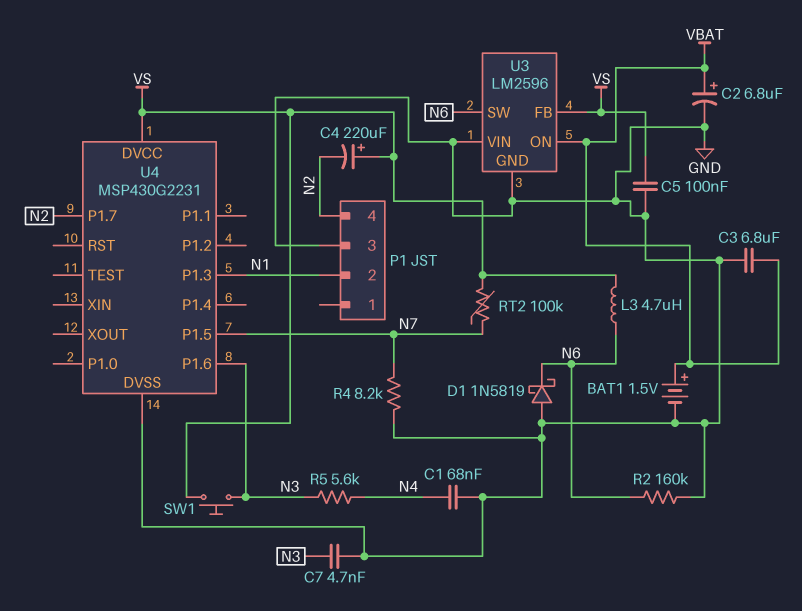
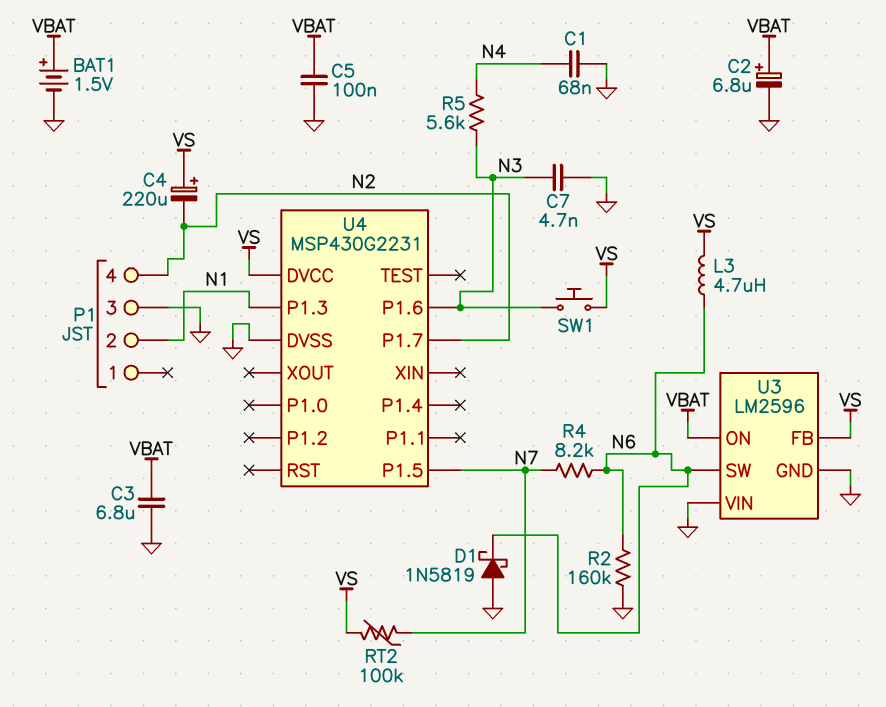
C5: 100nF (GND, VS) -> 100nF (GND, VBAT)
R4: 8.2k (GND, N7) -> 8.2k (N6, N7)

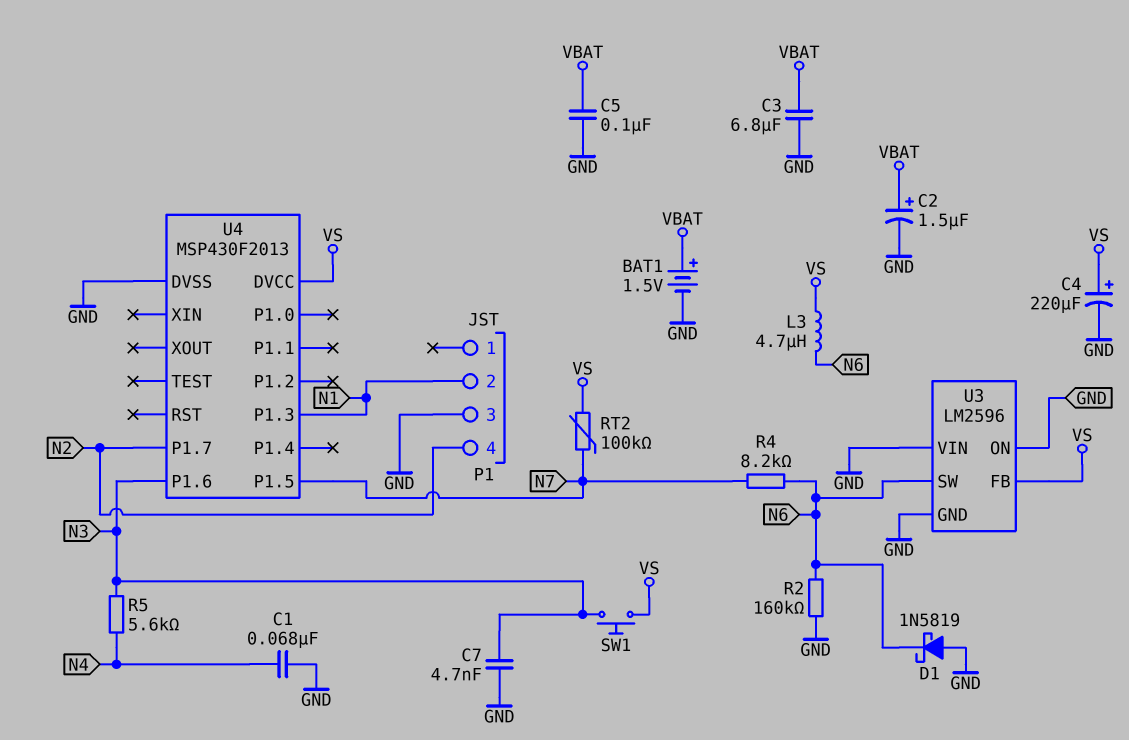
C2: 6.8uF (plus VBAT, minus GND) -> 1.5uF (plus VBAT, minus GND)
C4: 220uF (plus VS, minus N2) -> 220uF (plus VS, minus GND)
U3 pin ON: VBAT -> GND
U4: MSP430G2231 -> MSP430F2013

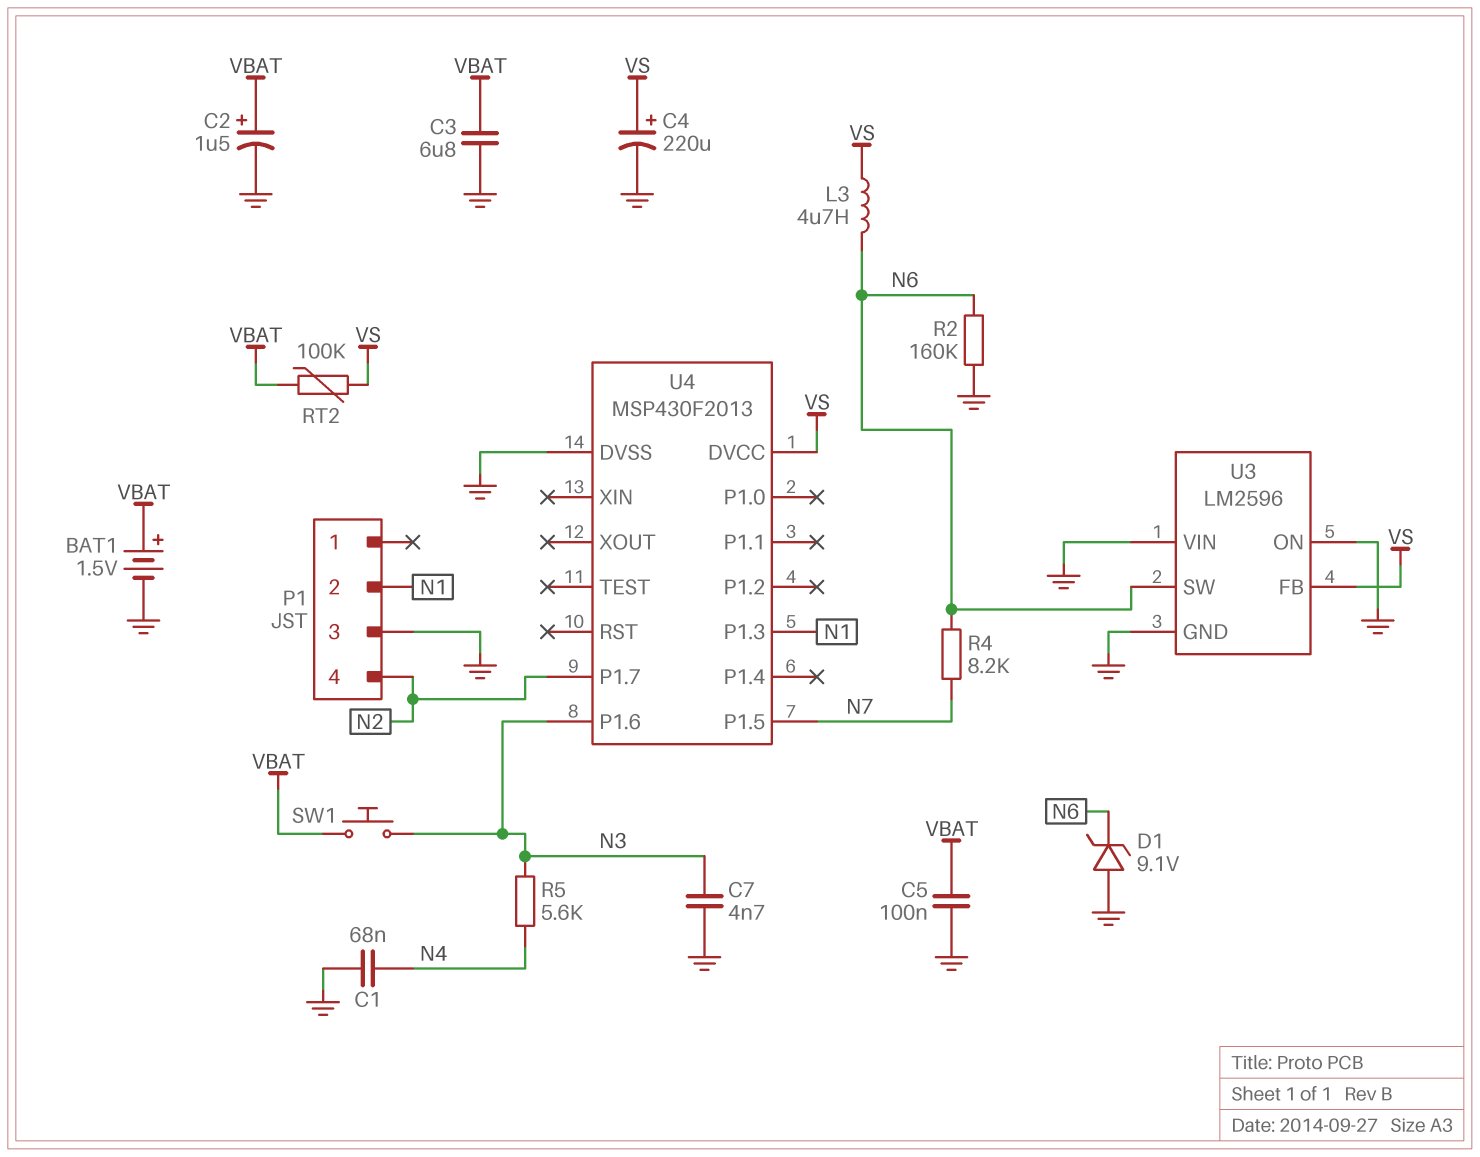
D1: schottky 1N5819 (A GND, K N6) -> zener 9.1V (A GND, K N6)
RT2: 100k (N7, VS) -> 100k (VBAT, VS)
SW1: button (N3, VS) -> button (N3, VBAT)

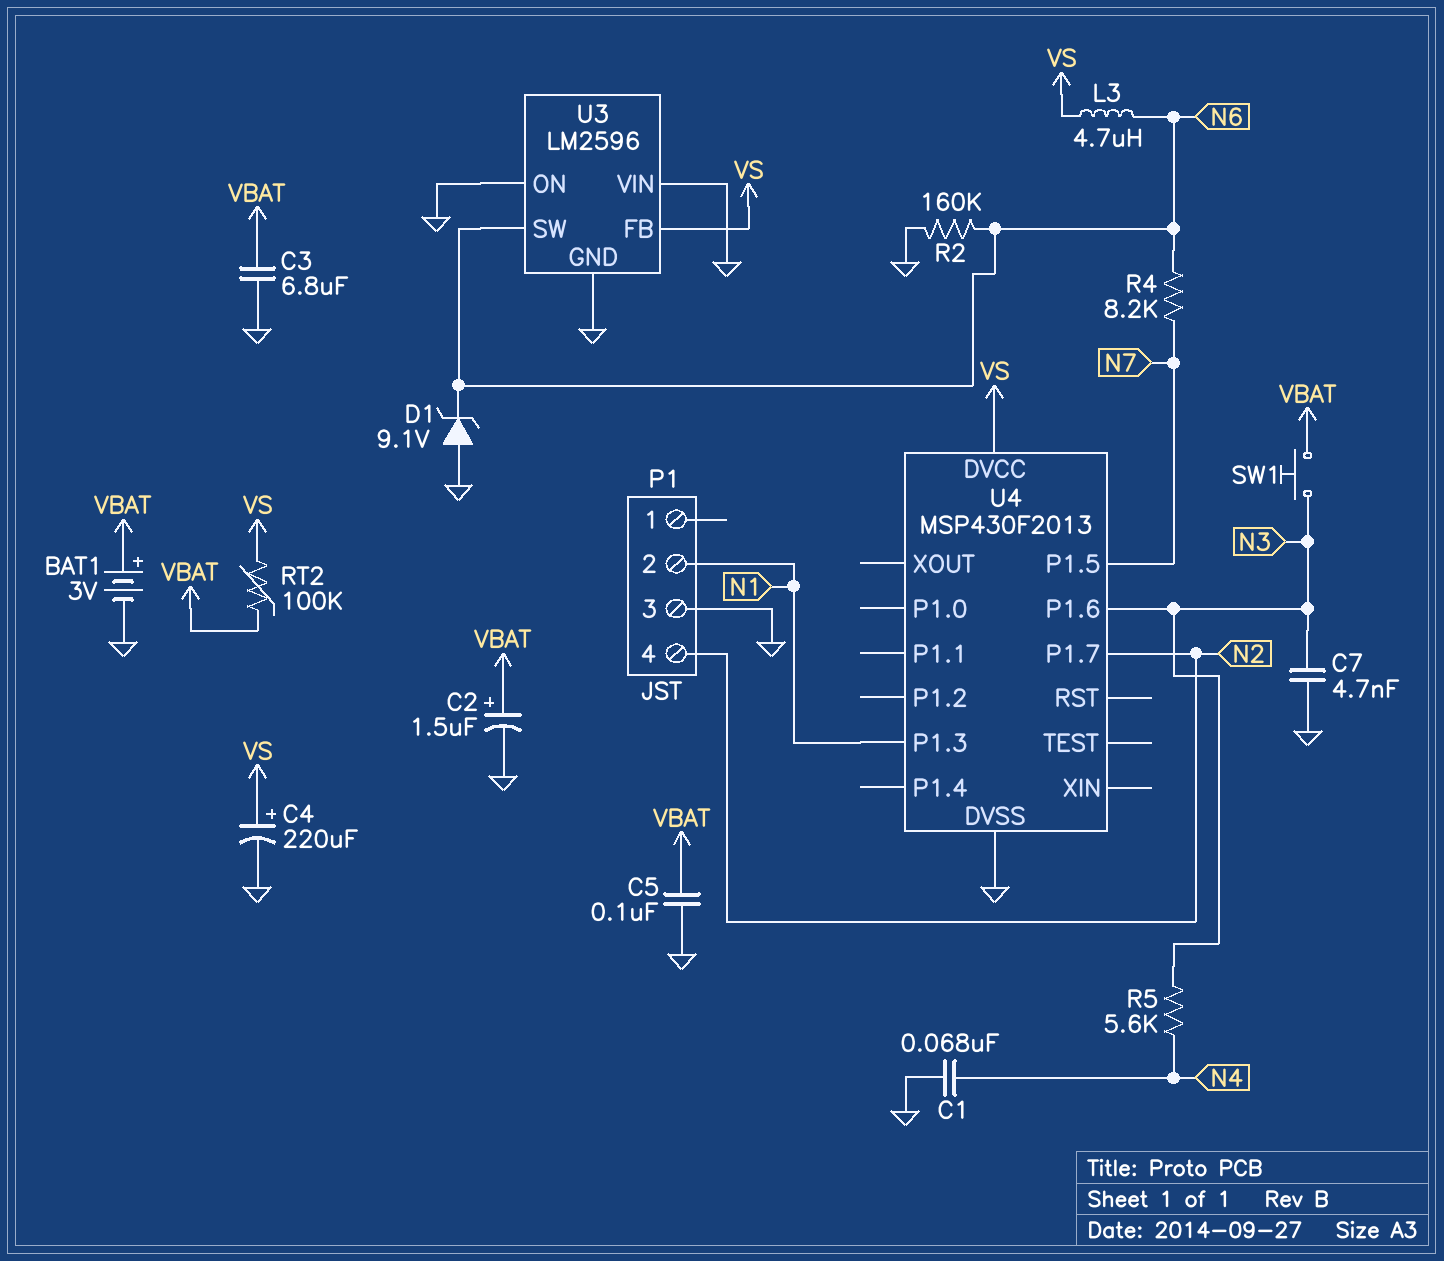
BAT1: 1.5V (plus VBAT, minus GND) -> 3V (plus VBAT, minus GND)

